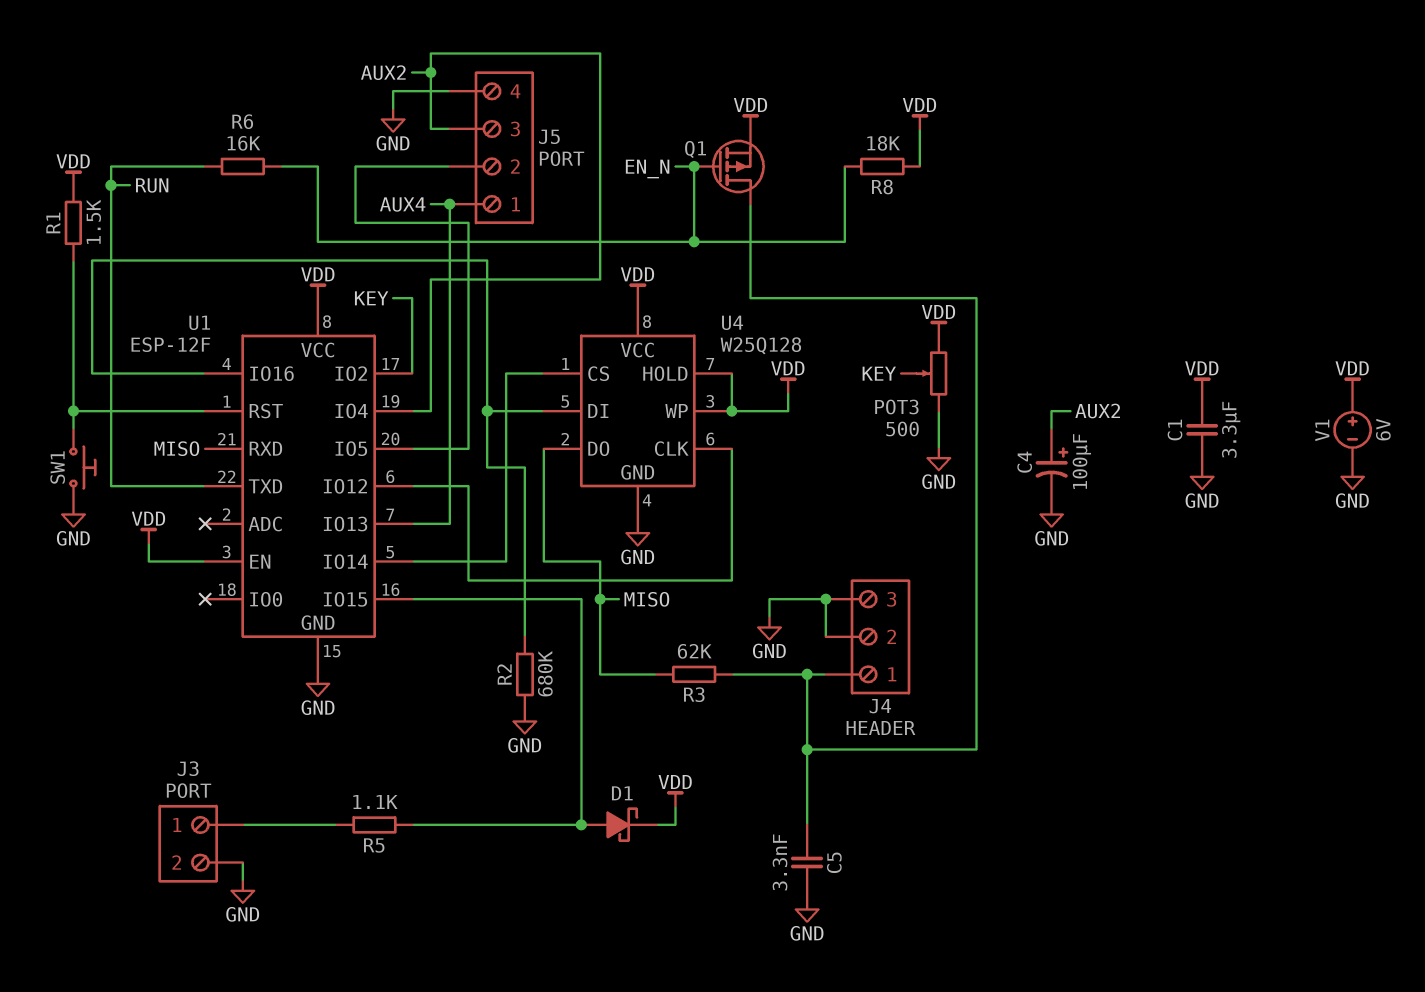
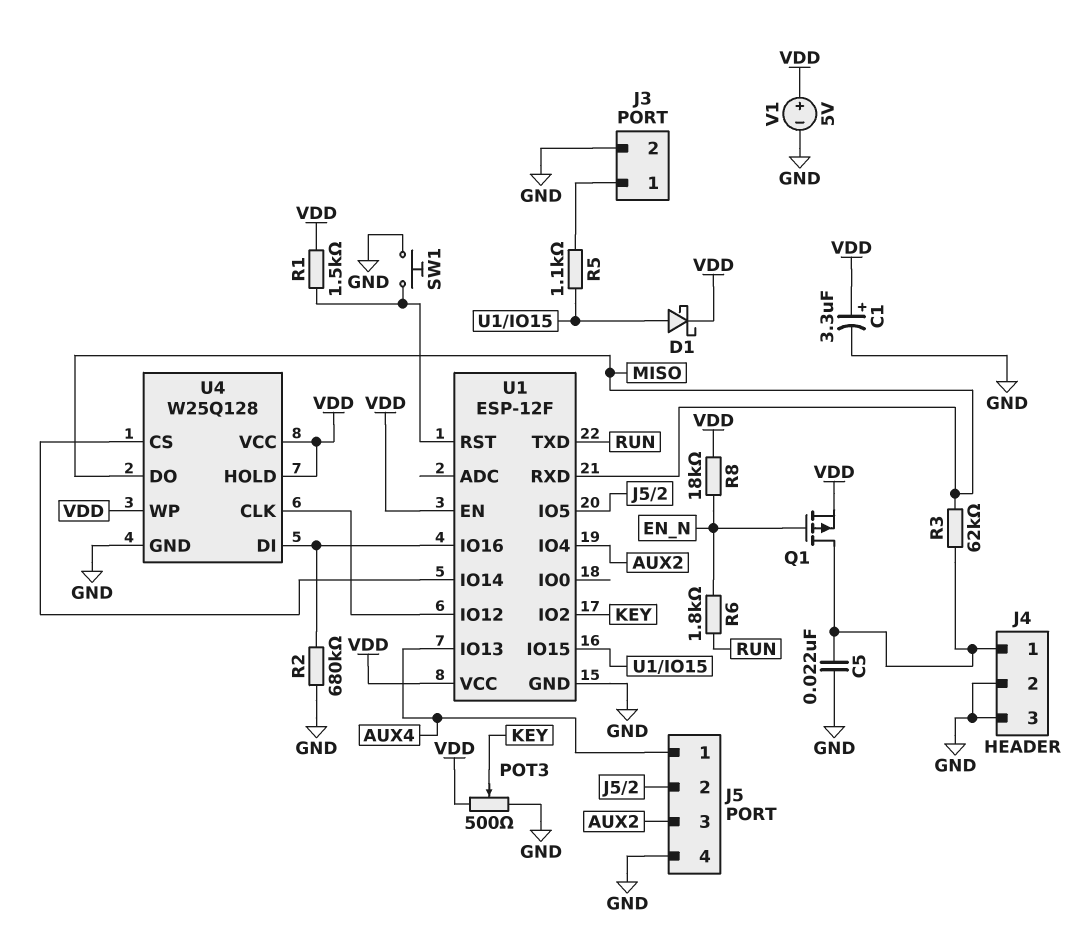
C1: 3.3uF (GND, VDD) -> 3.3uF (plus VDD, minus GND)
C4: 100uF (plus AUX2, minus GND) -> none
C5: 3.3nF (GND, J4/1) -> 22nF (GND, J4/1)
R6: 16k (EN_N, RUN) -> 1.8k (EN_N, RUN)
V1: 6V (plus VDD, minus GND) -> 5V (plus VDD, minus GND)

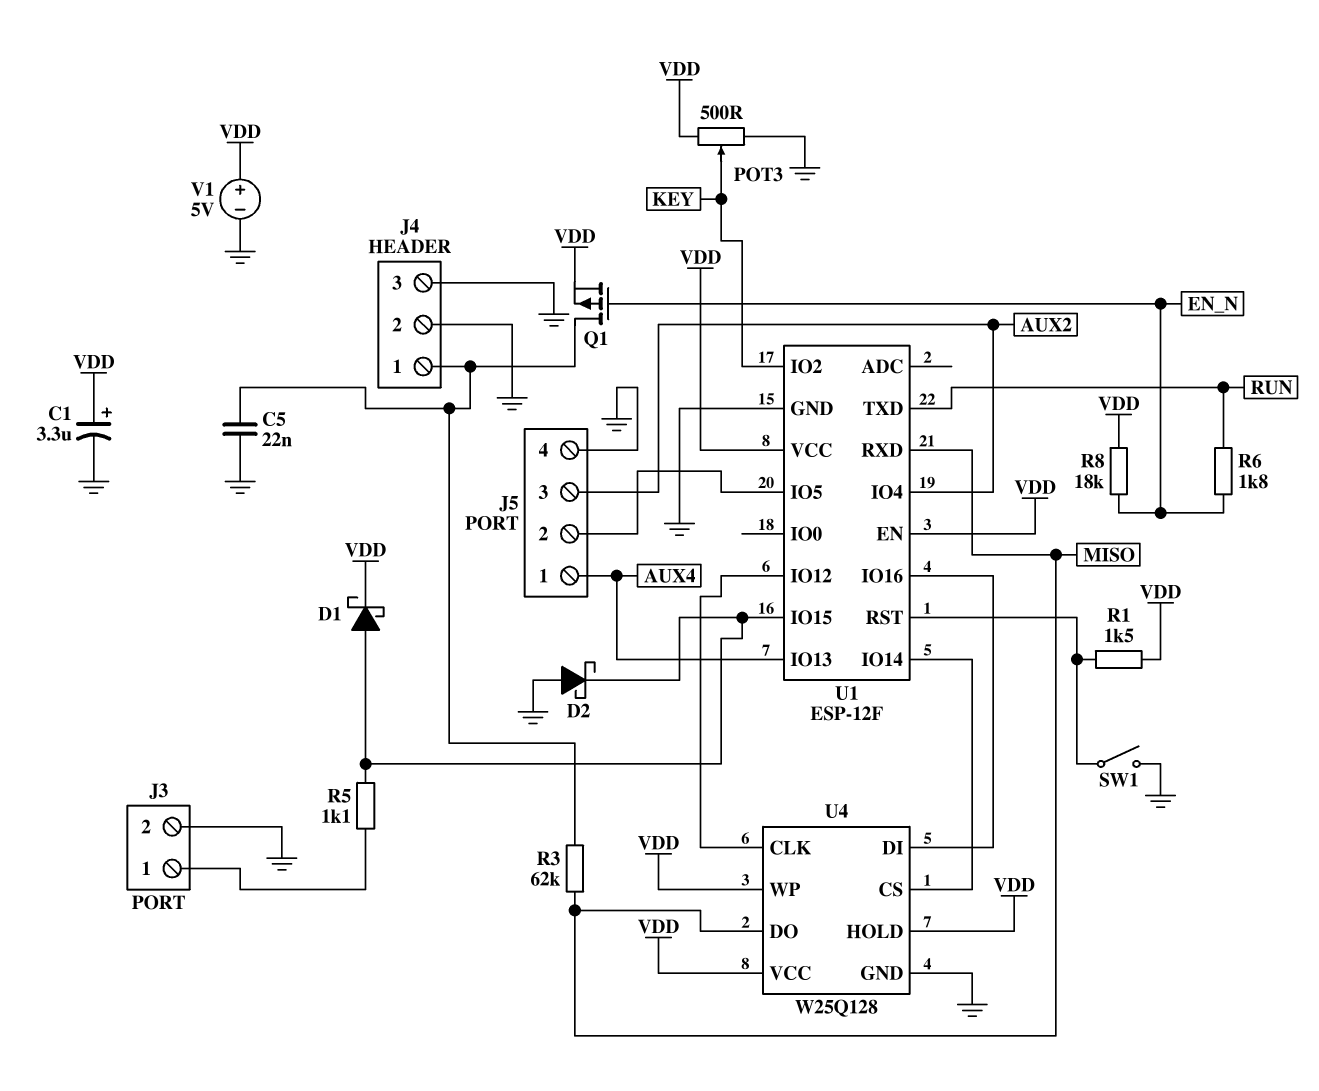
D2: none -> schottky (A GND, K U1/IO15)
R2: 680k (GND, U1/IO16) -> none
SW1: button (GND, U1/RST) -> switch (GND, U1/RST)

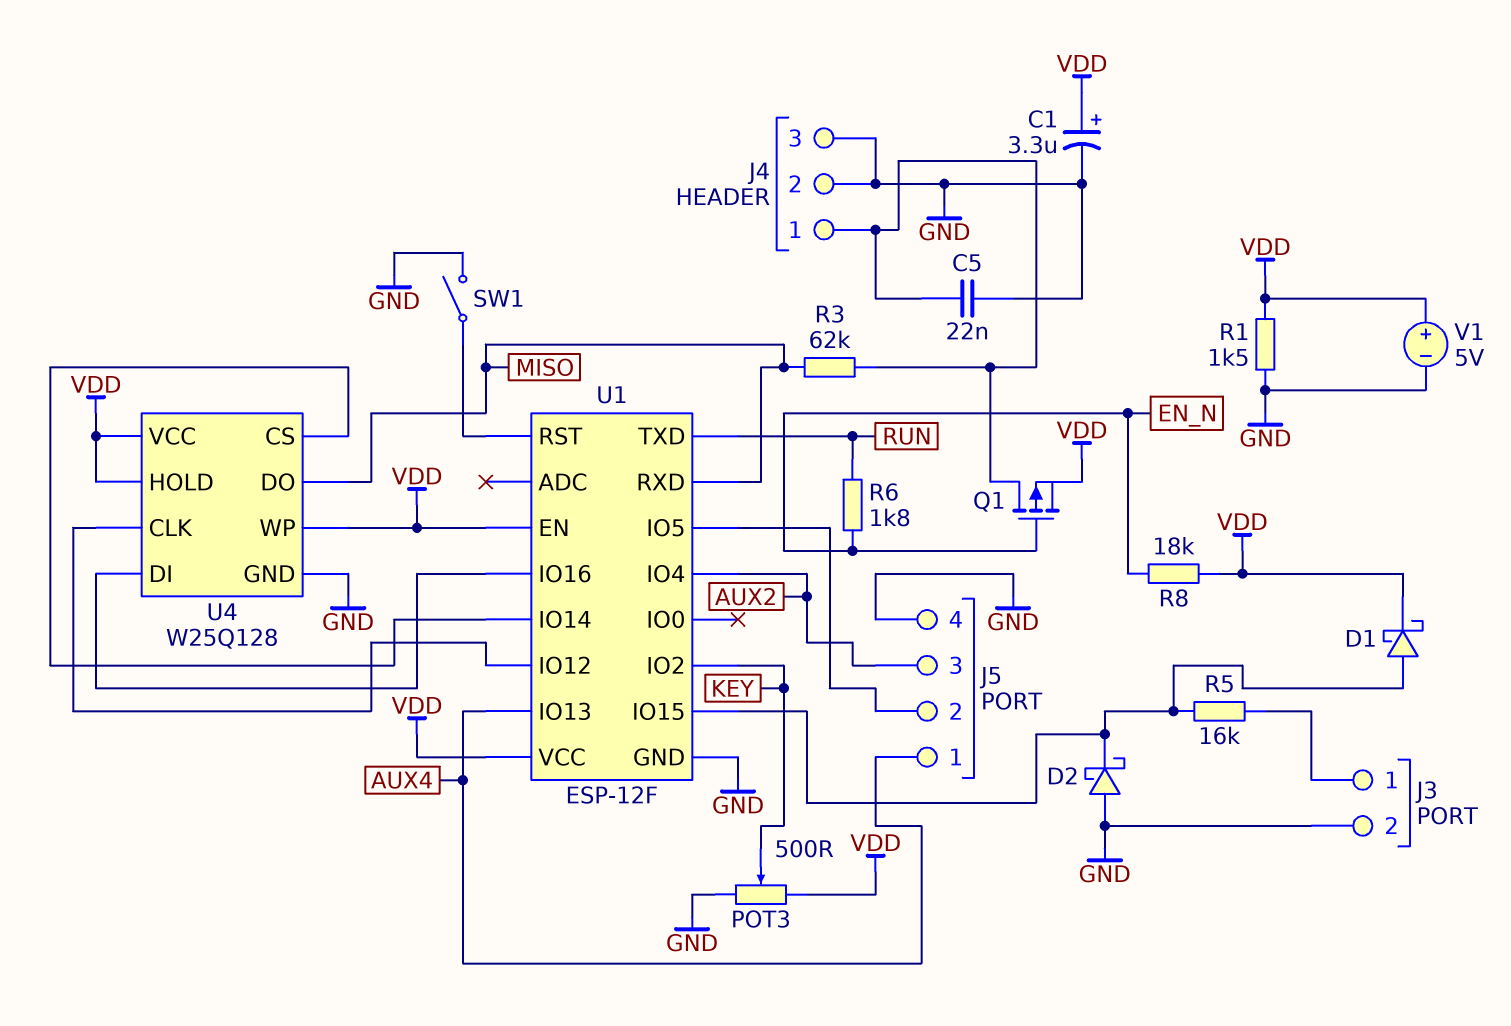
R1: 1.5k (U1/RST, VDD) -> 1.5k (GND, VDD)
R5: 1.1k (J3/1, U1/IO15) -> 16k (J3/1, U1/IO15)

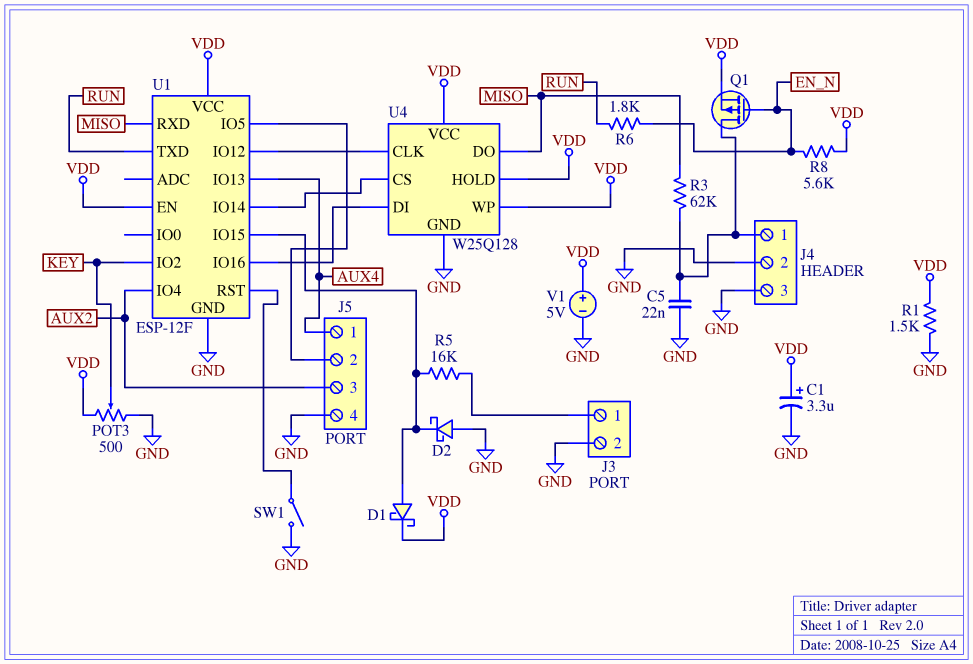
R8: 18k (EN_N, VDD) -> 5.6k (EN_N, VDD)

